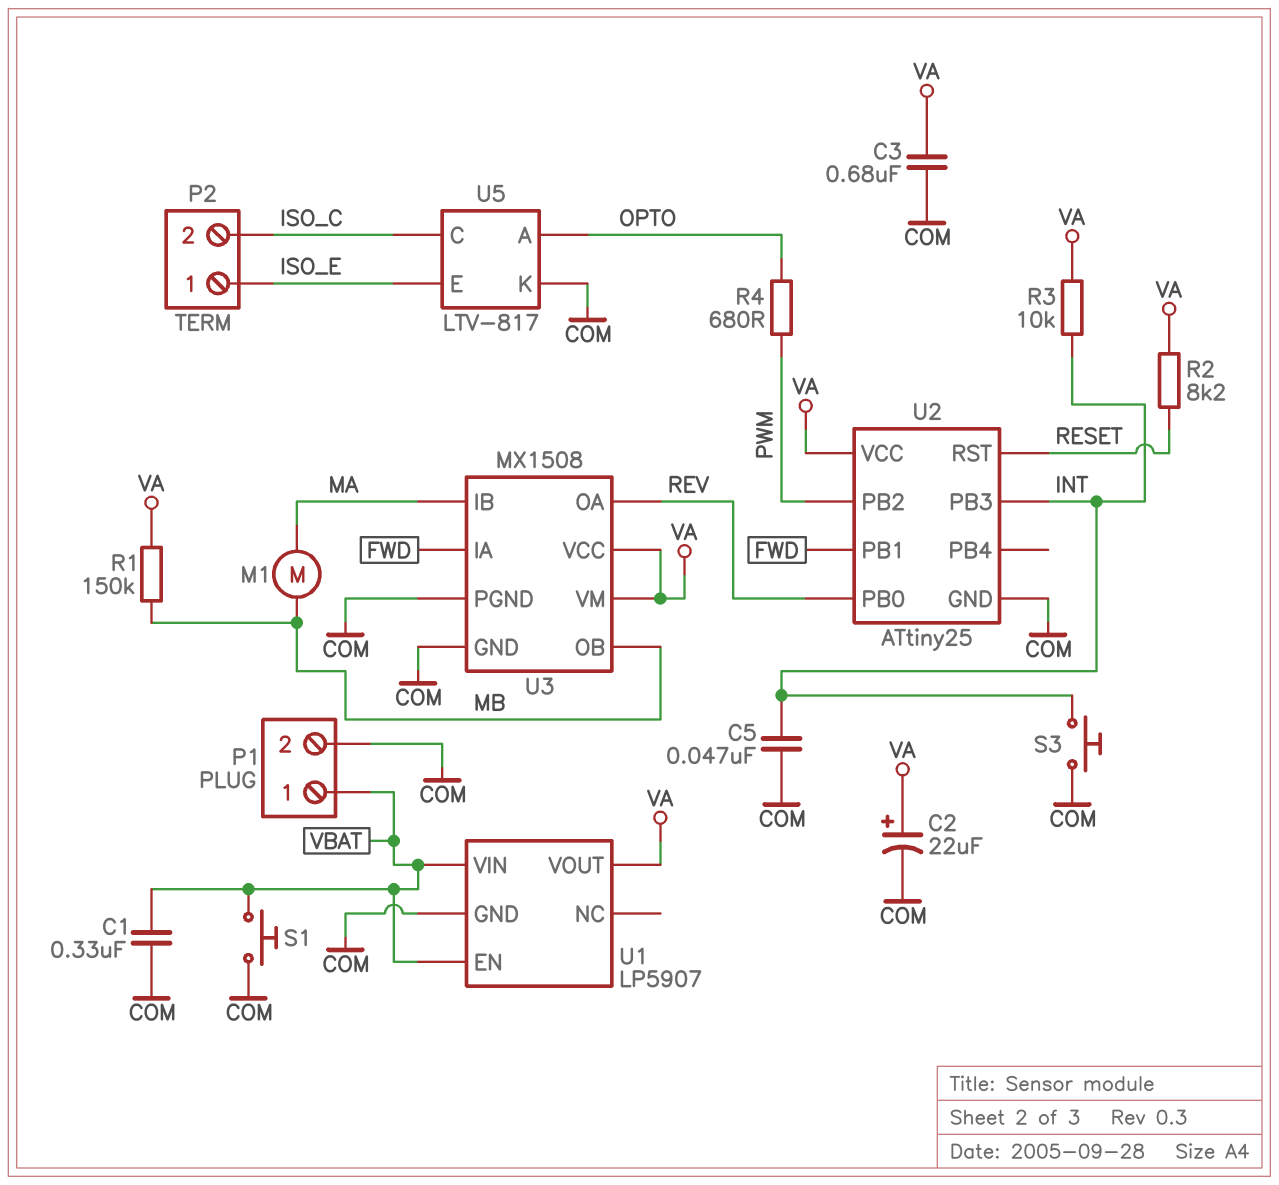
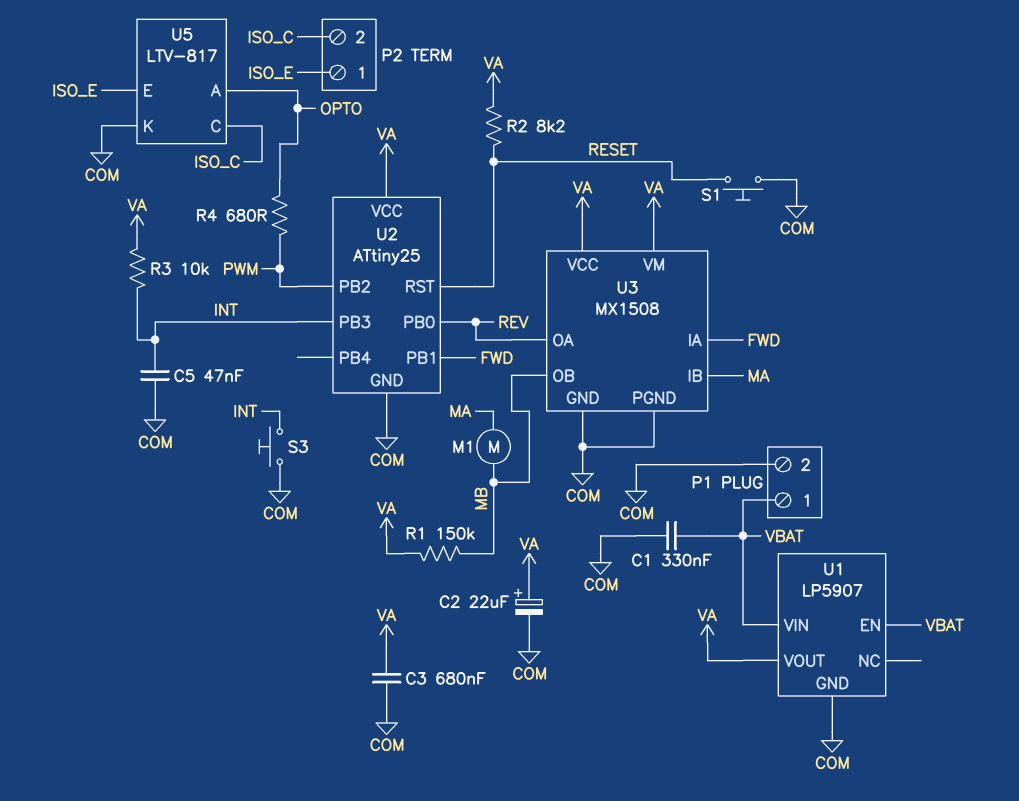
S1: button (COM, VBAT) -> button (COM, RESET)

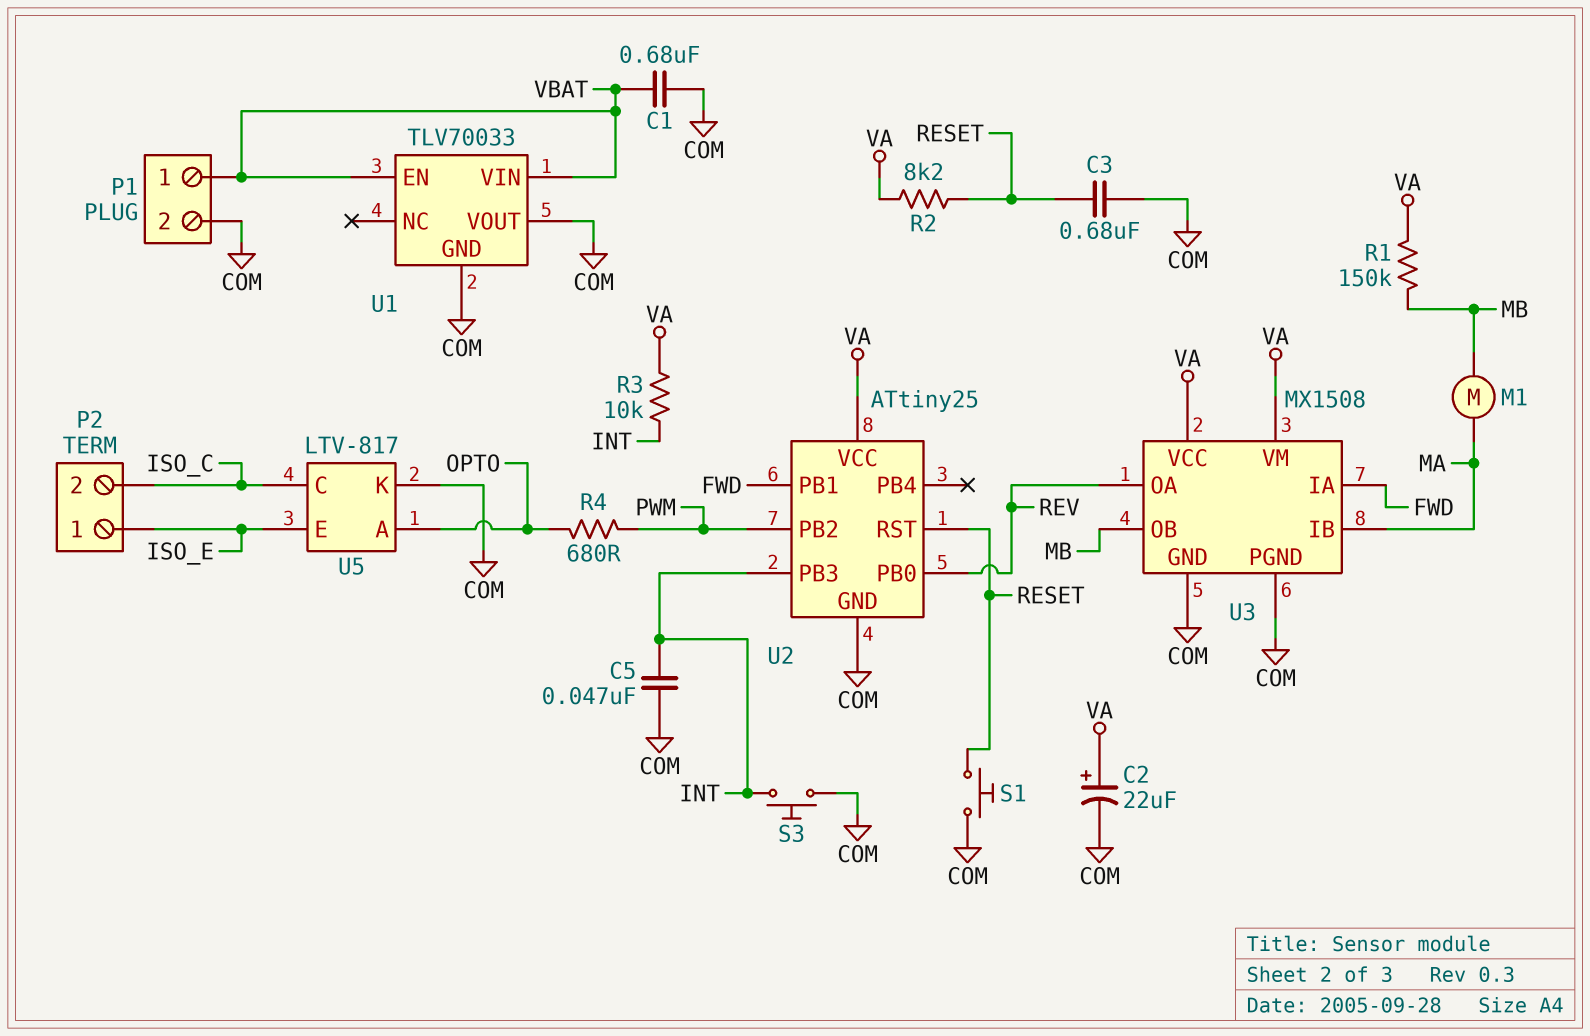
C1: 330nF (COM, VBAT) -> 680nF (COM, VBAT)
C3: 680nF (COM, VA) -> 680nF (COM, RESET)
U1: LP5907 -> TLV70033
U1 pin VOUT: VA -> COM

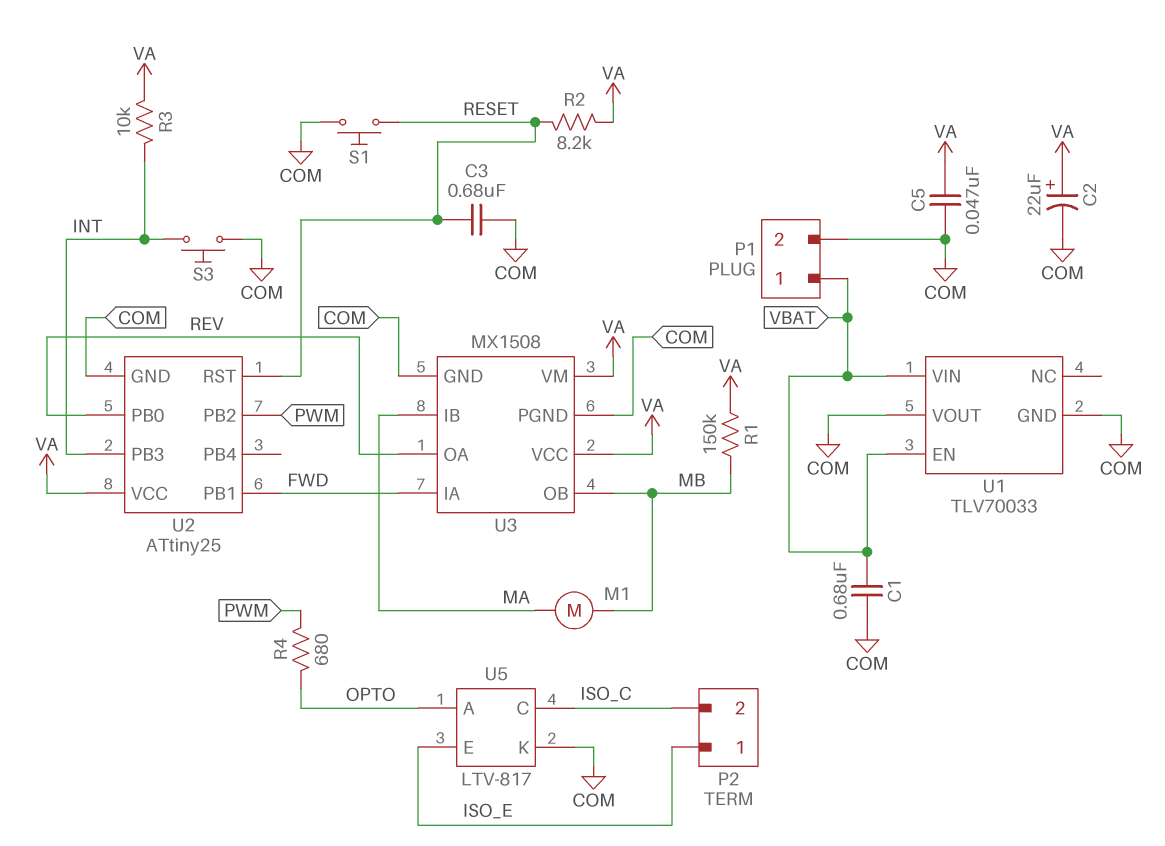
C5: 47nF (COM, INT) -> 47nF (COM, VA)

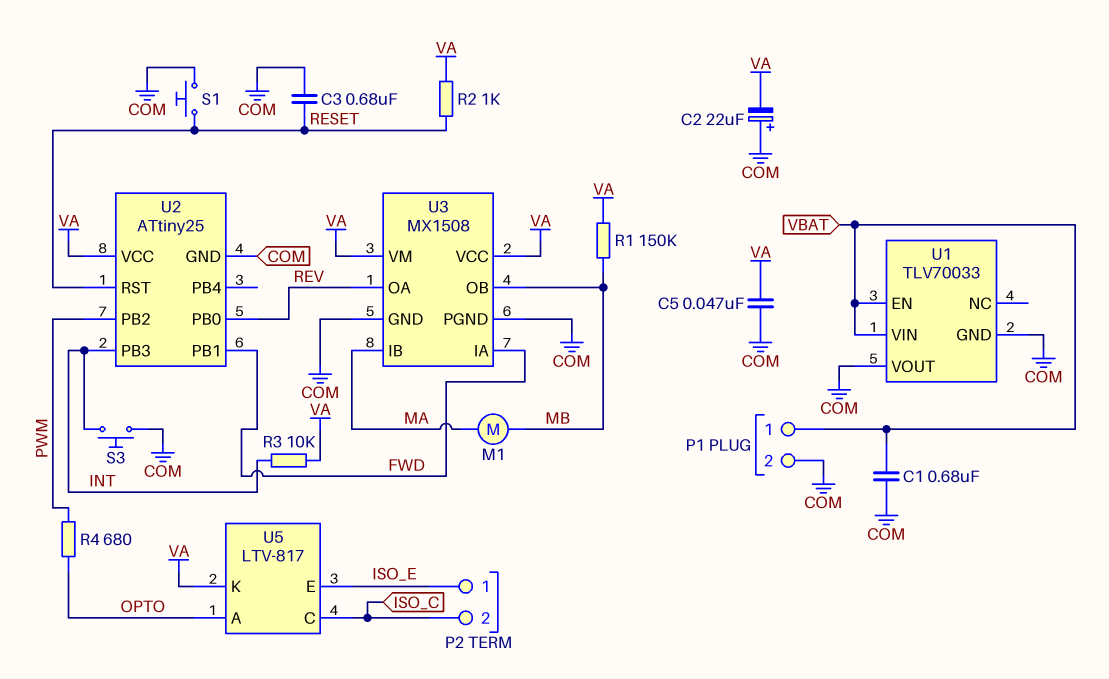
C2: 22uF (plus VA, minus COM) -> 22uF (plus COM, minus VA)
R2: 8.2k (RESET, VA) -> 1k (RESET, VA)
U5 pin K: COM -> VA

